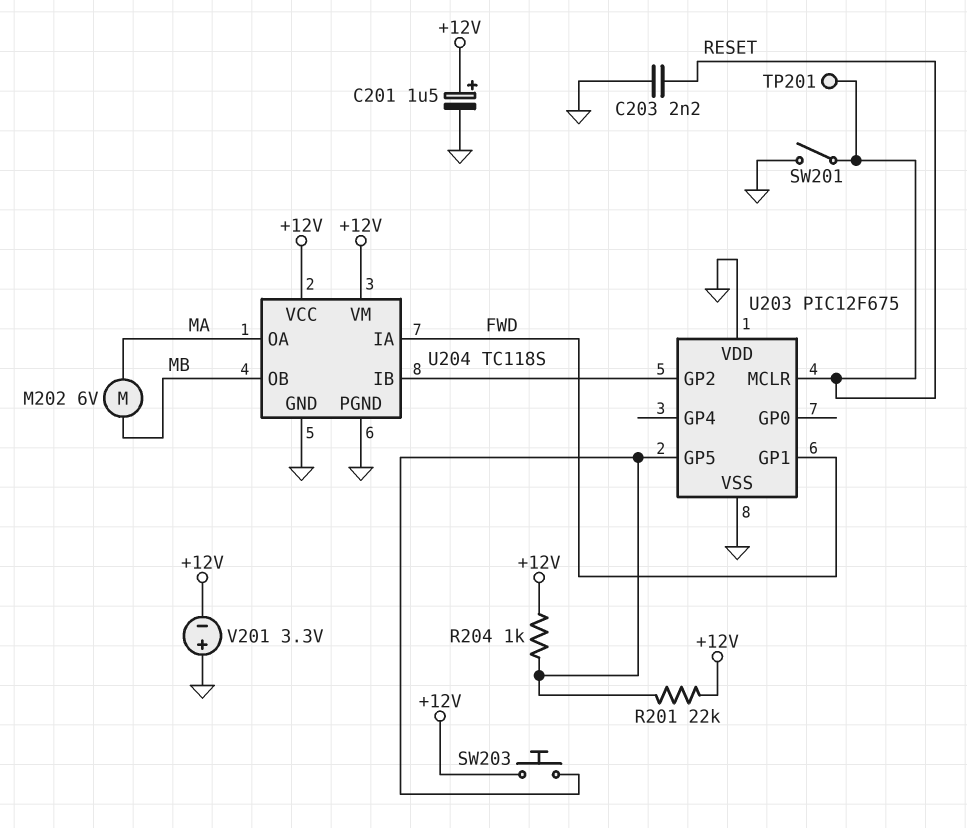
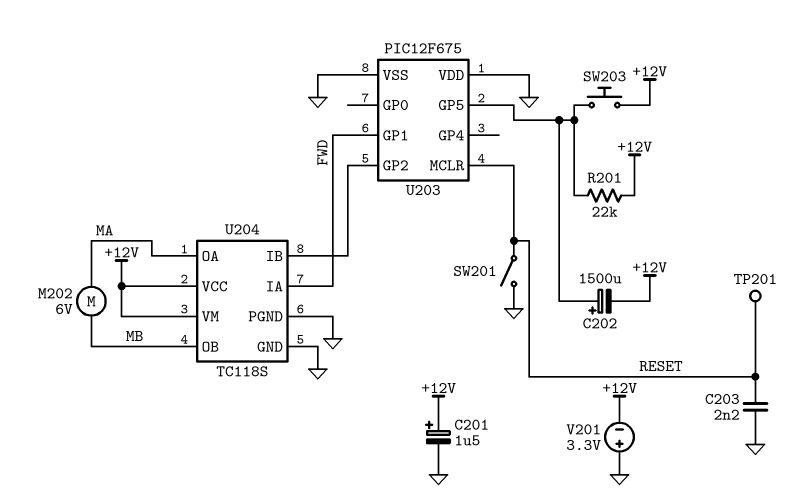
C202: none -> 1500uF (plus U203/GP5, minus +12V)
R204: 1k (+12V, U203/GP5) -> none

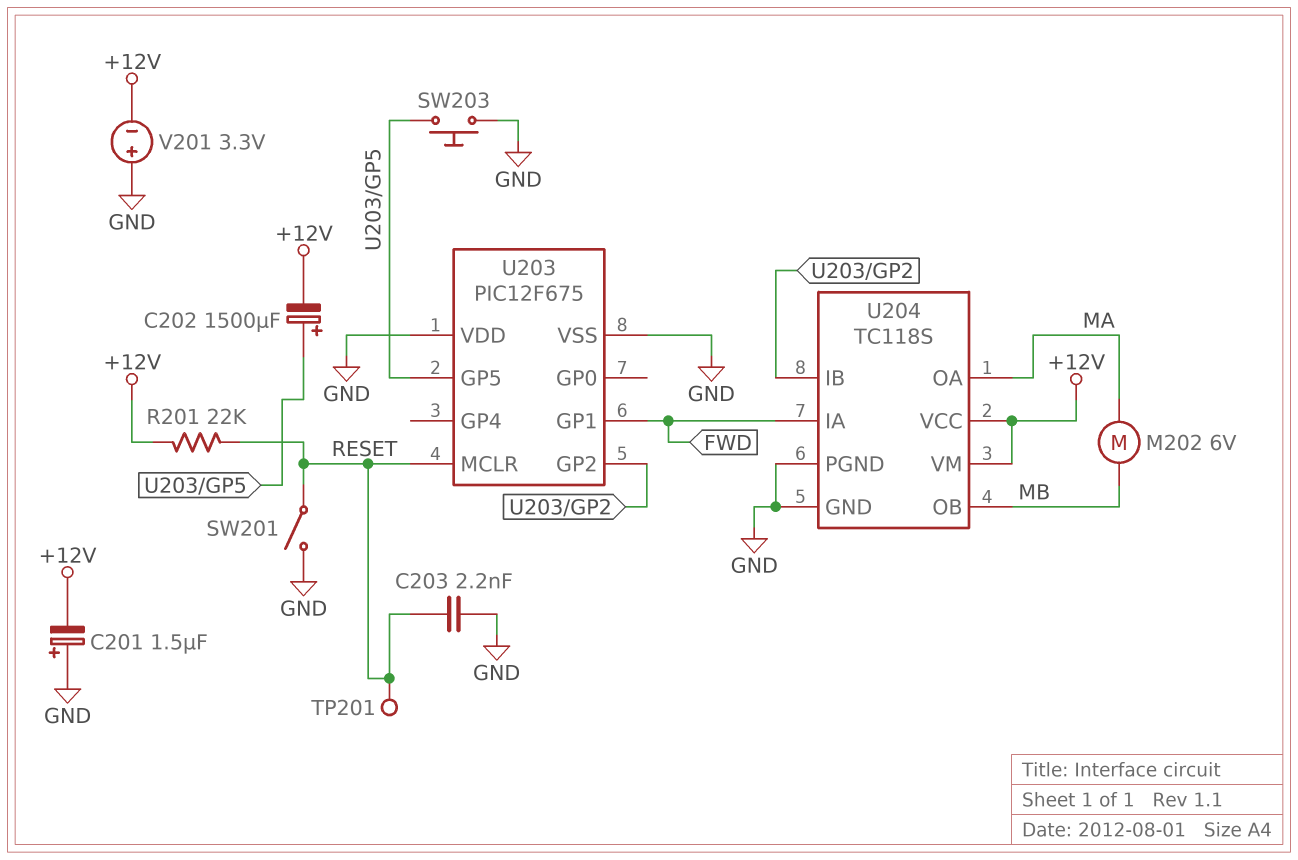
C201: 1.5uF (plus +12V, minus GND) -> 1.5uF (plus GND, minus +12V)
R201: 22k (+12V, U203/GP5) -> 22k (+12V, RESET)
SW203: button (+12V, U203/GP5) -> button (GND, U203/GP5)

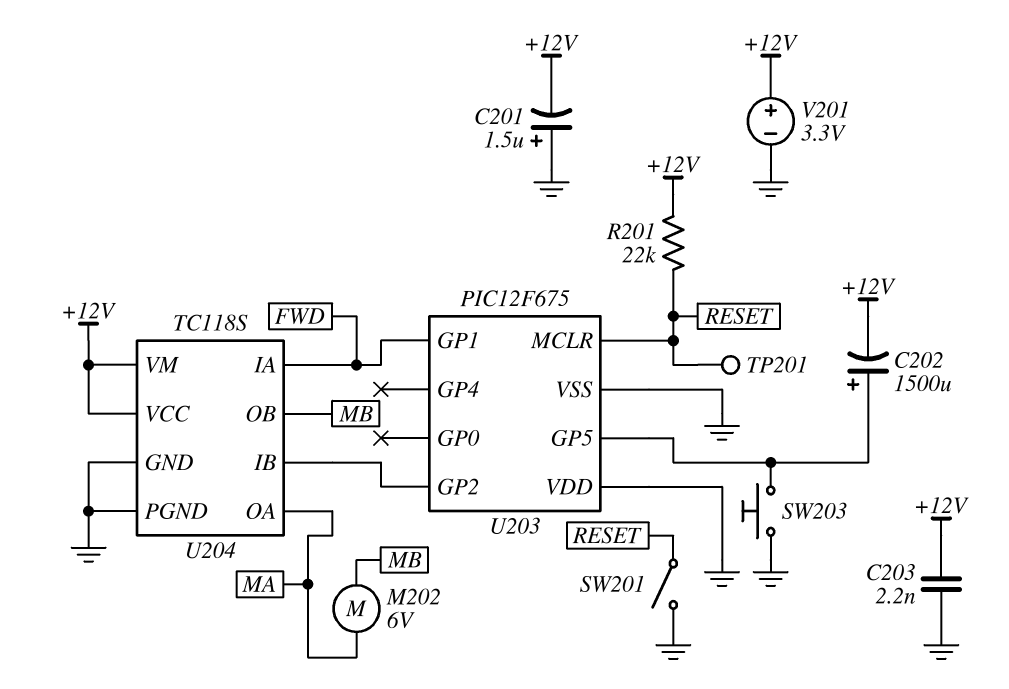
C203: 2.2nF (GND, RESET) -> 2.2nF (+12V, GND)
V201: 3.3V (plus GND, minus +12V) -> 3.3V (plus +12V, minus GND)

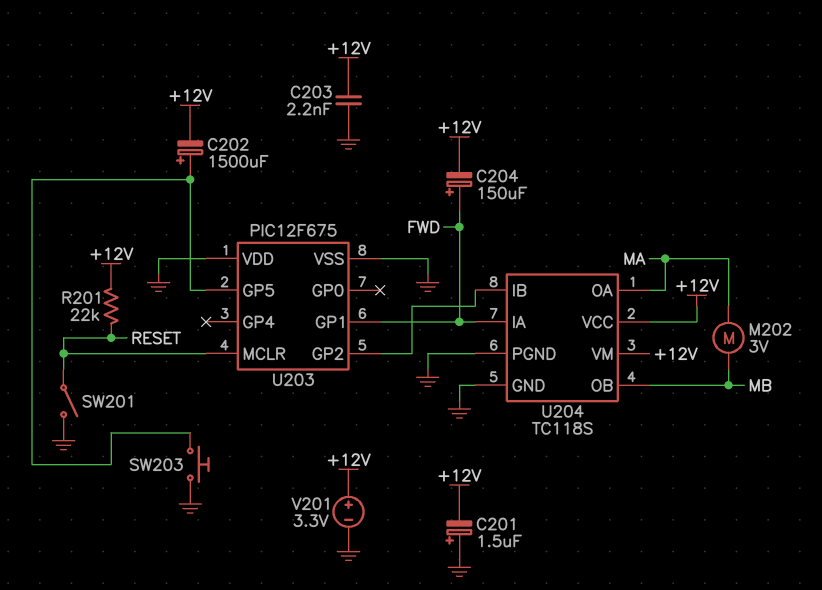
C204: none -> 150uF (plus FWD, minus +12V)
M202: motor 6V (MA, MB) -> motor 3V (MA, MB)
TP201: test point (RESET) -> none

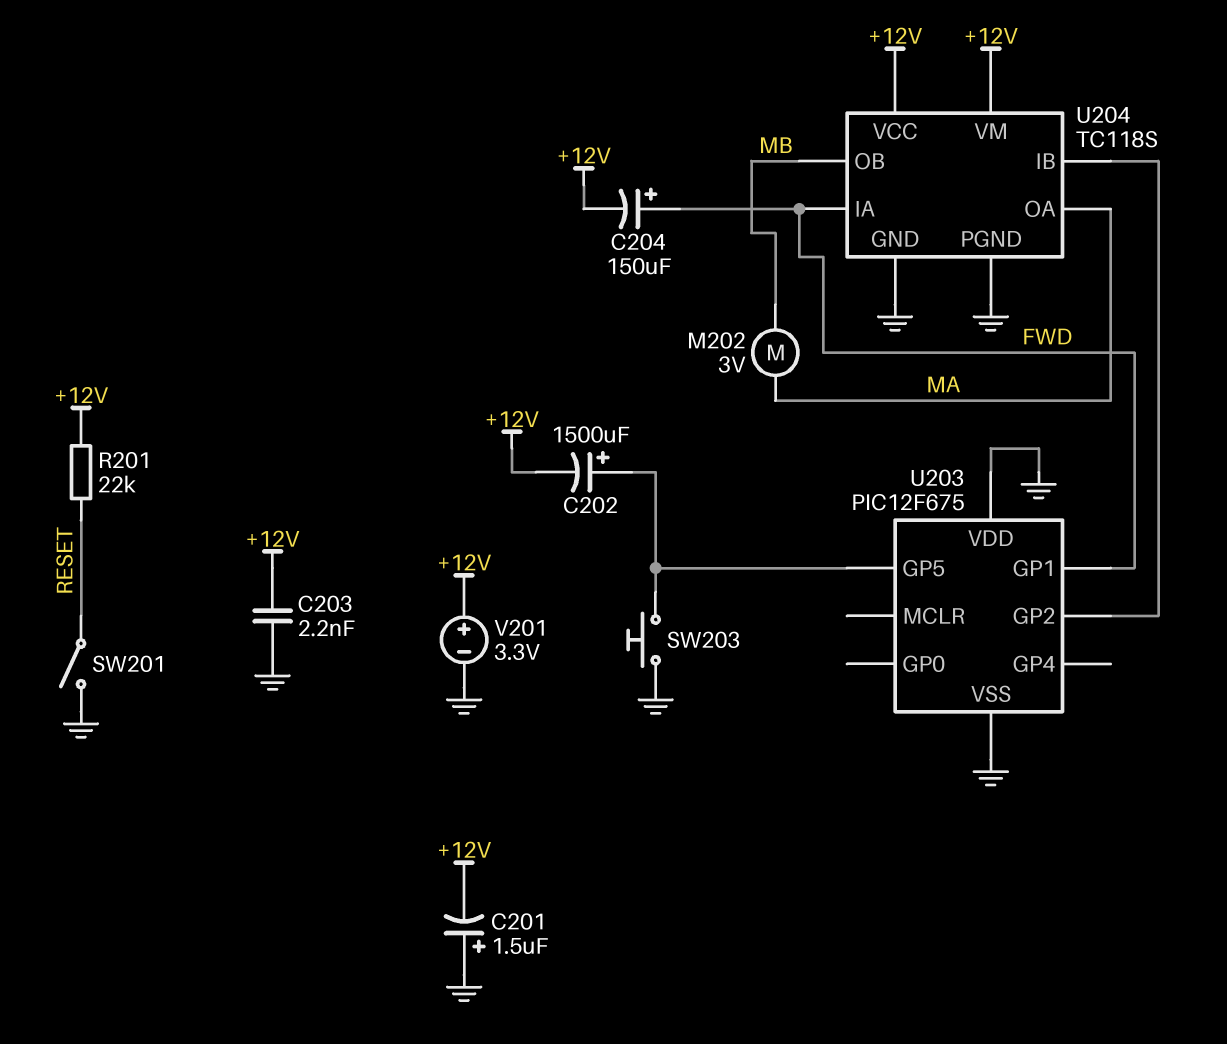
U203 pin MCLR: RESET -> none

